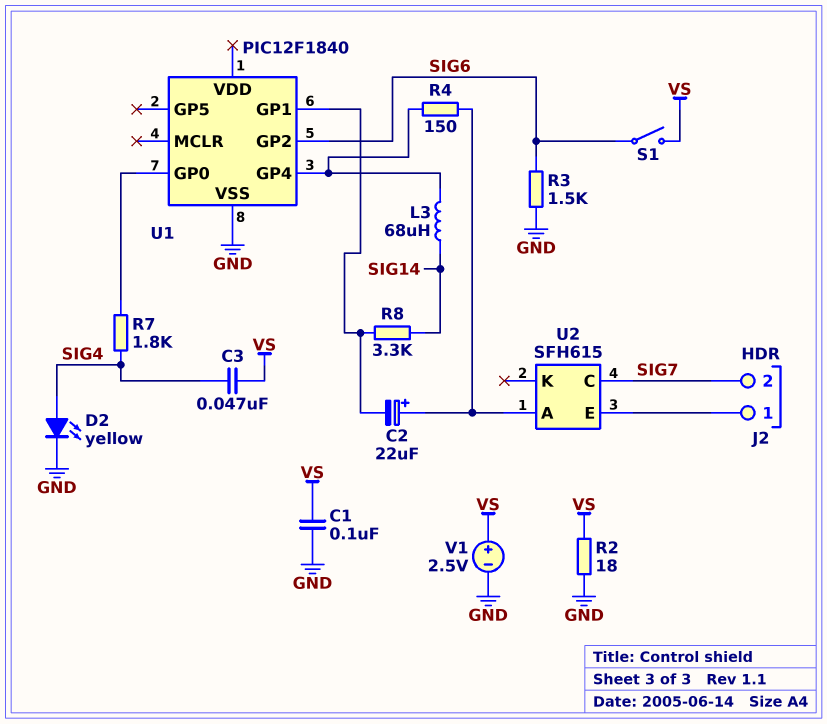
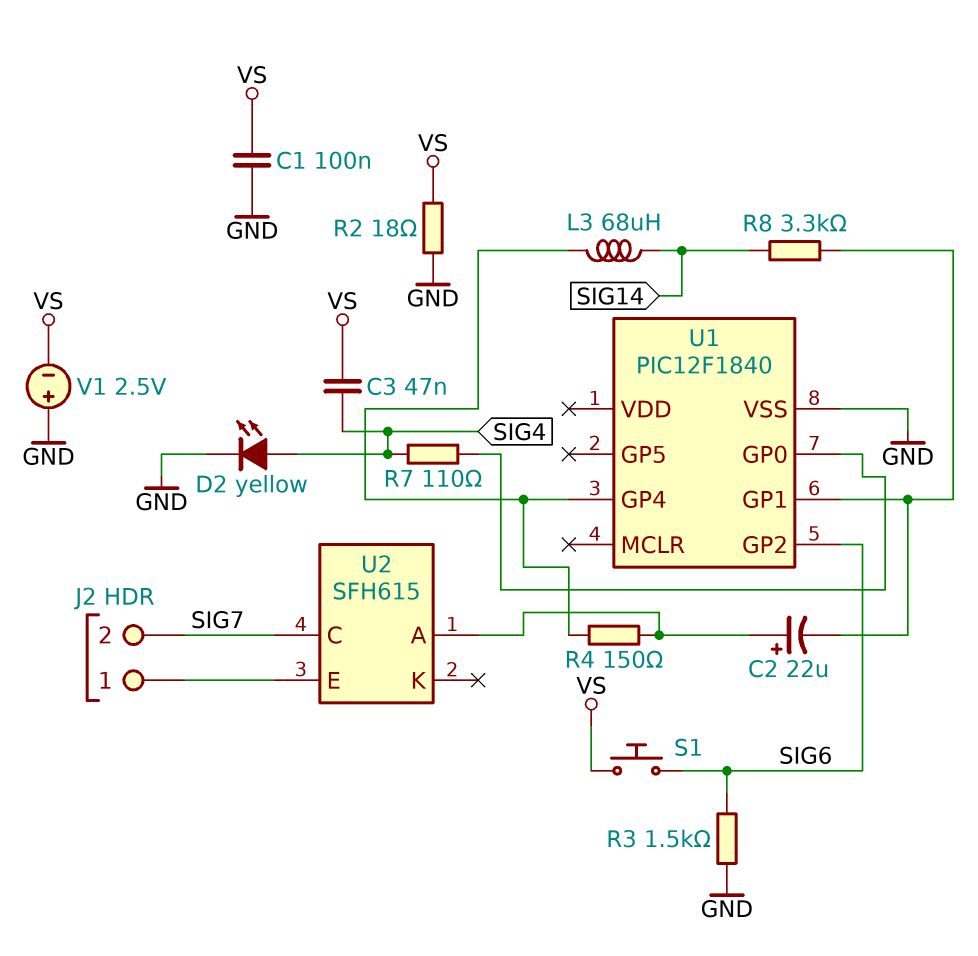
R7: 1.8k (SIG4, U1/GP0) -> 110 (SIG4, U1/GP0)
S1: switch (SIG6, VS) -> button (SIG6, VS)
V1: 2.5V (plus VS, minus GND) -> 2.5V (plus GND, minus VS)

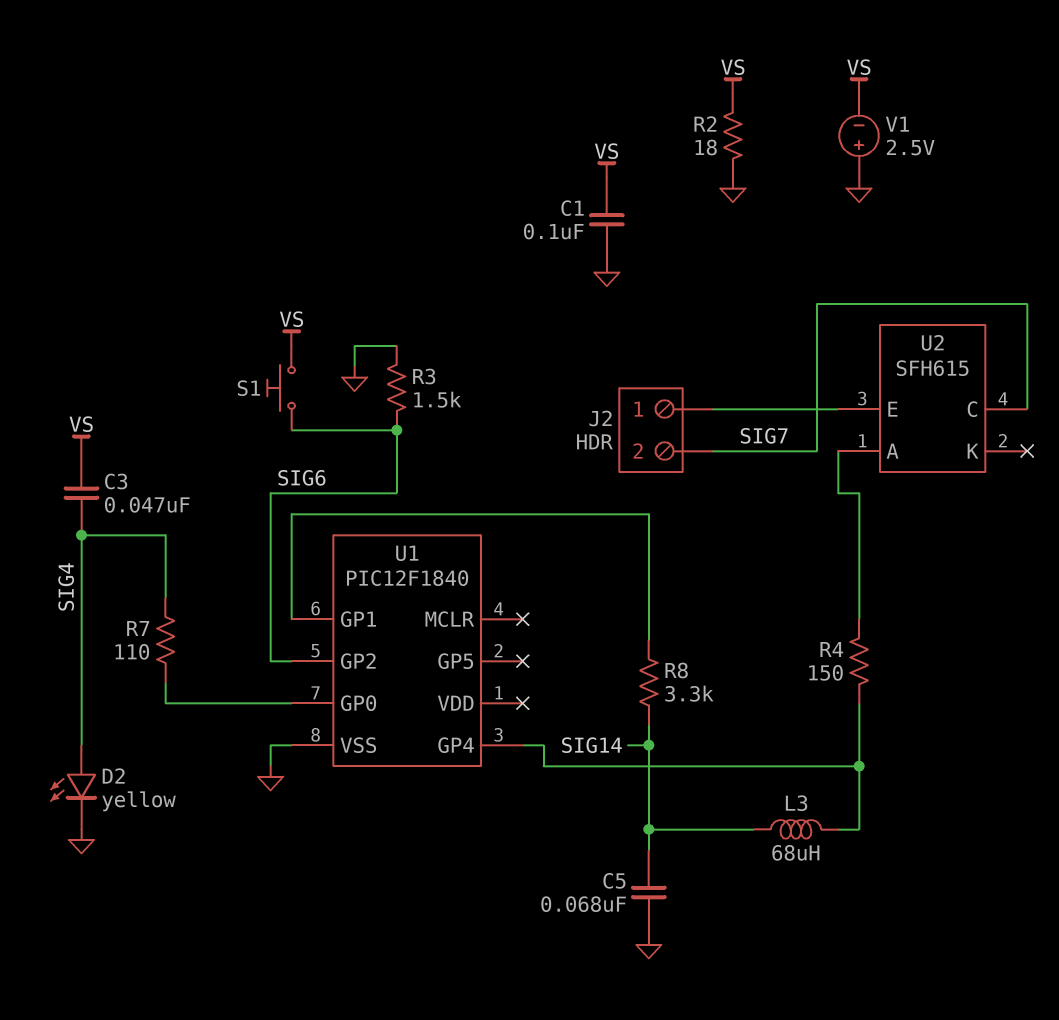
C2: 22uF (plus U2/A, minus U1/GP1) -> none
C5: none -> 68nF (GND, SIG14)

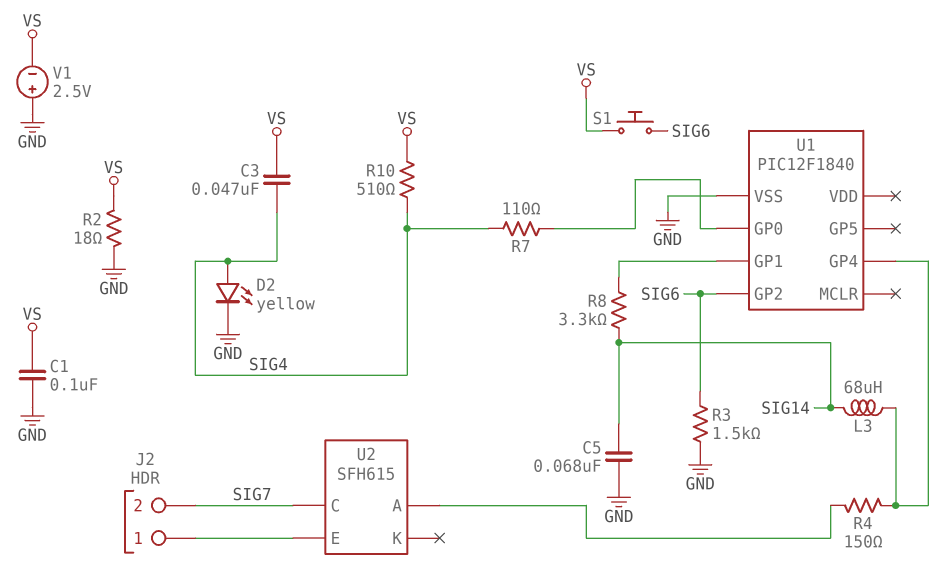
R10: none -> 510 (SIG4, VS)

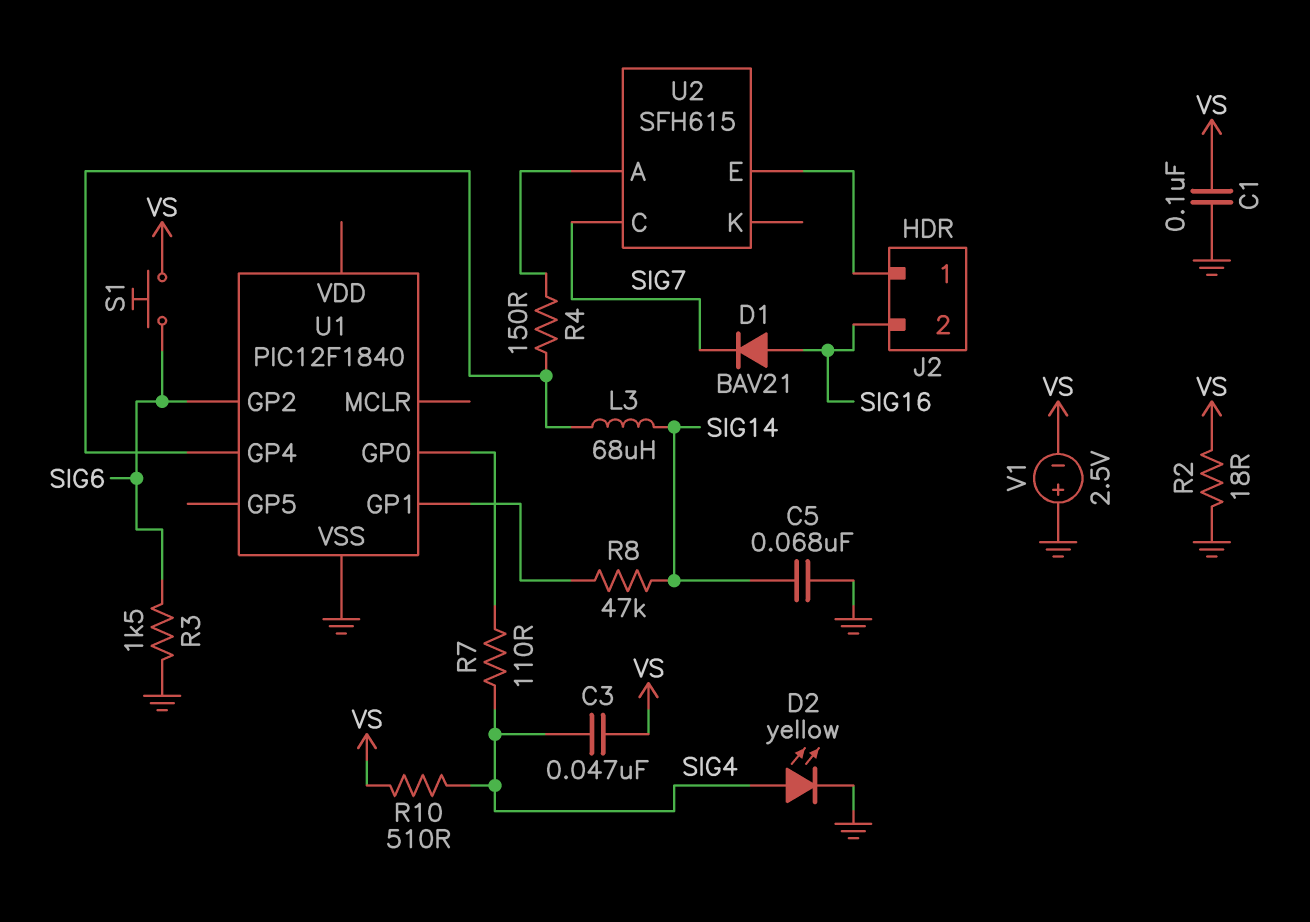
D1: none -> diode BAV21 (A SIG16, K SIG7)
J2 pin 2: SIG7 -> SIG16
R8: 3.3k (SIG14, U1/GP1) -> 47k (SIG14, U1/GP1)

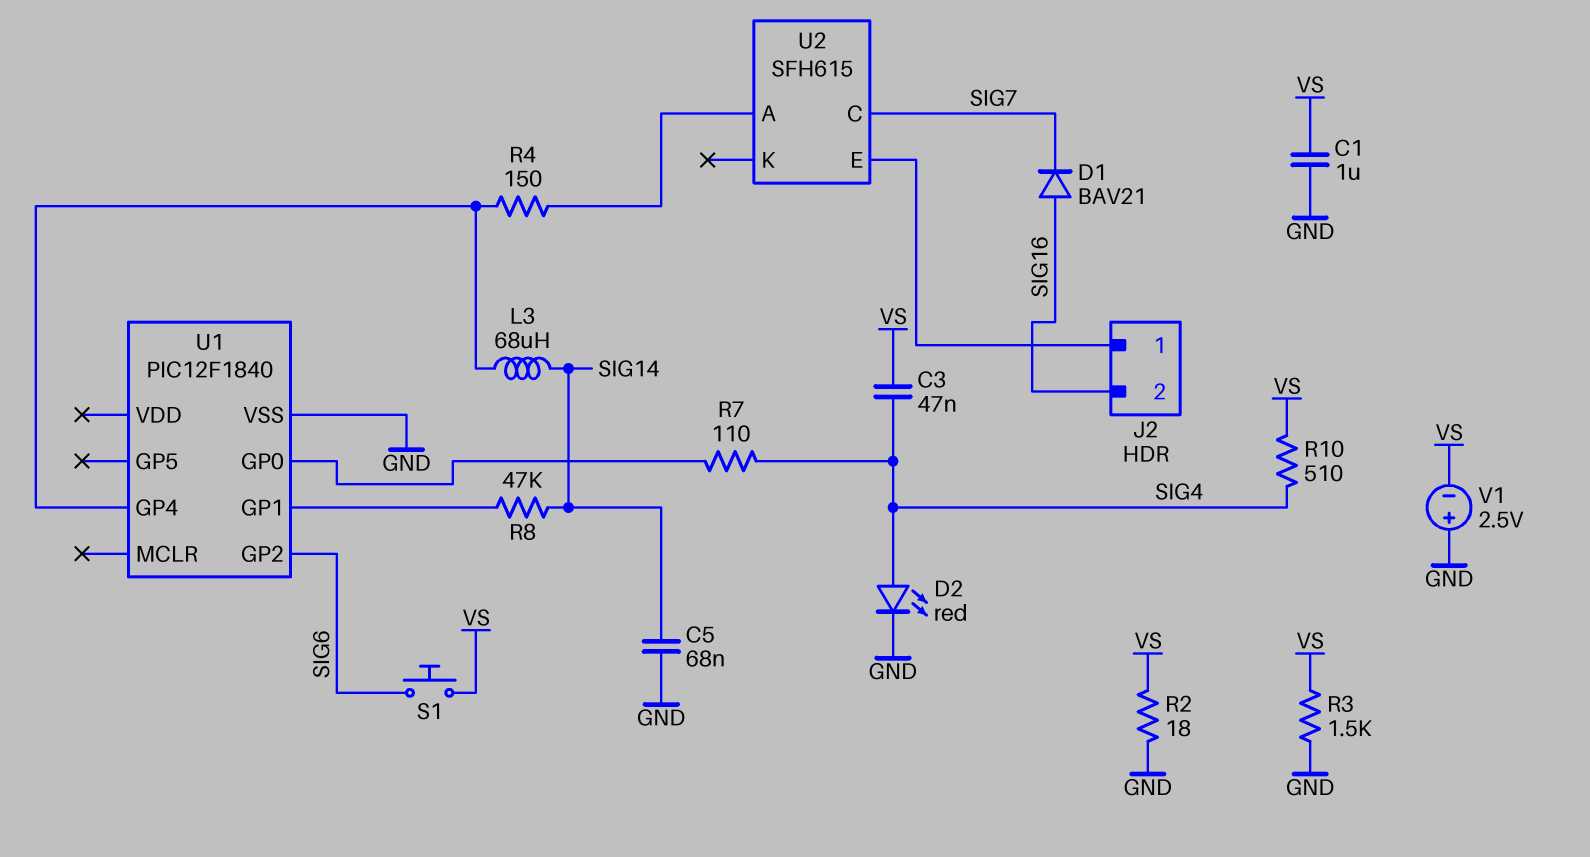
C1: 100nF (GND, VS) -> 1uF (GND, VS)
D2: LED yellow (A SIG4, K GND) -> LED red (A SIG4, K GND)
R3: 1.5k (GND, SIG6) -> 1.5k (GND, VS)

